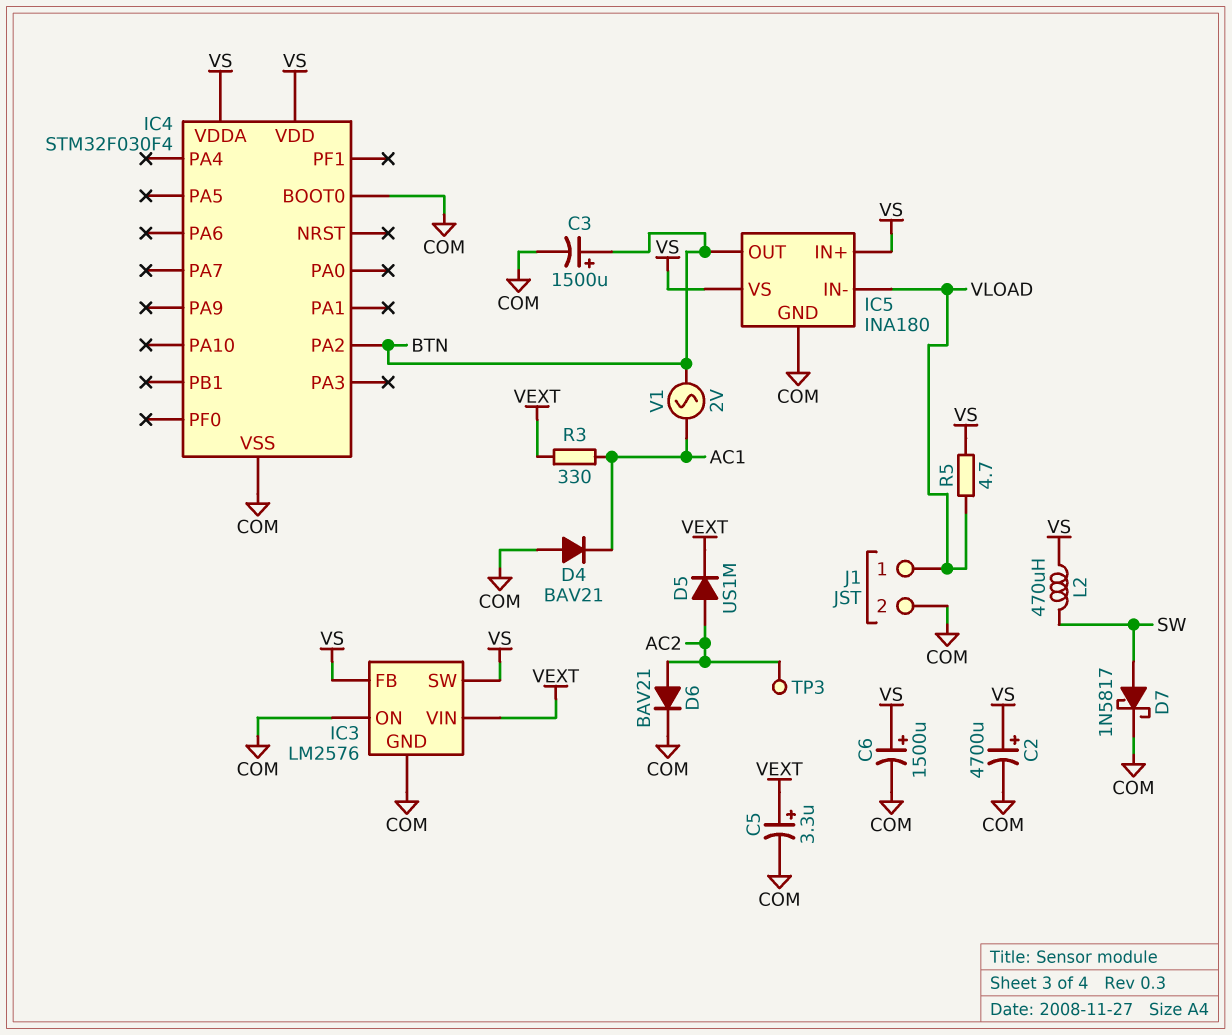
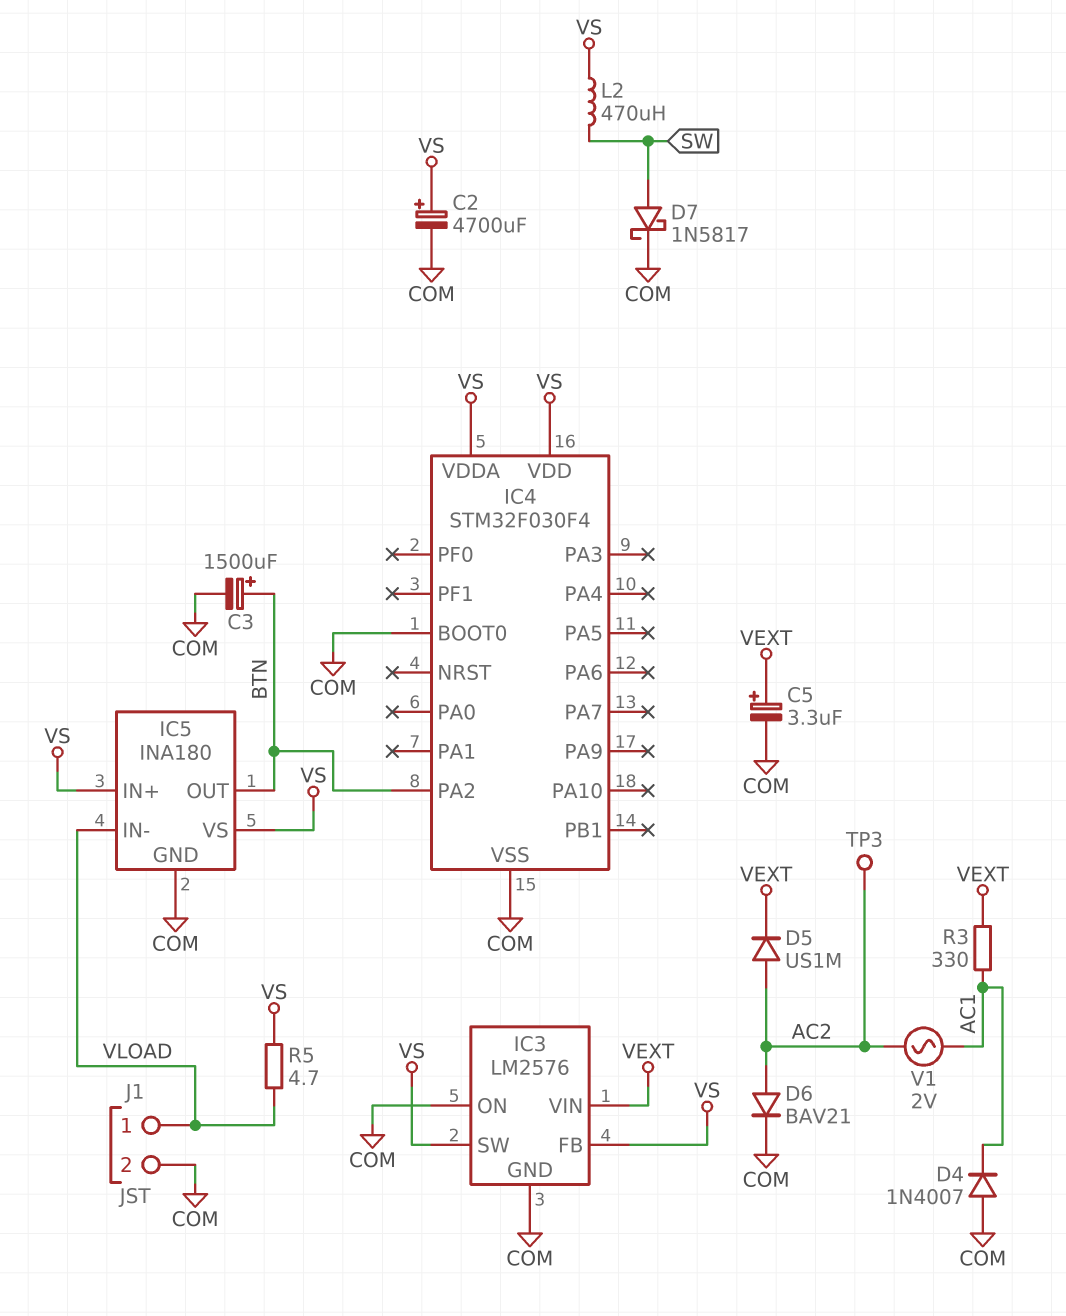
C6: 1500uF (plus VS, minus COM) -> none
D4: diode BAV21 (A COM, K AC1) -> diode 1N4007 (A COM, K AC1)
V1: AC 2V (AC1, BTN) -> AC 2V (AC1, AC2)

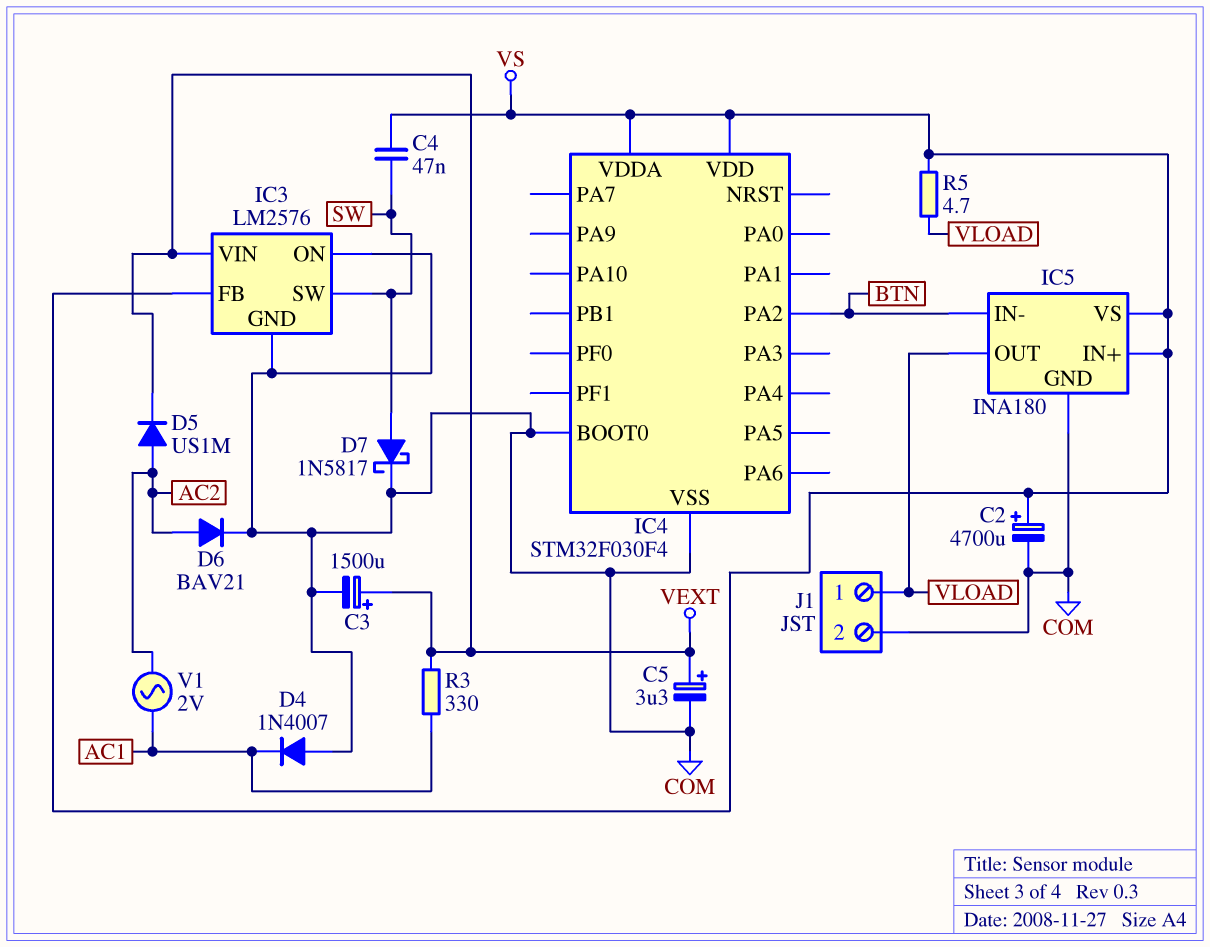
C3: 1500uF (plus BTN, minus COM) -> 1500uF (plus VEXT, minus COM)
C4: none -> 47nF (SW, VS)
IC3 pin SW: VS -> SW
IC5 pin IN-: VLOAD -> BTN
IC5 pin OUT: BTN -> VLOAD
L2: 470uH (SW, VS) -> none
TP3: test point (AC2) -> none

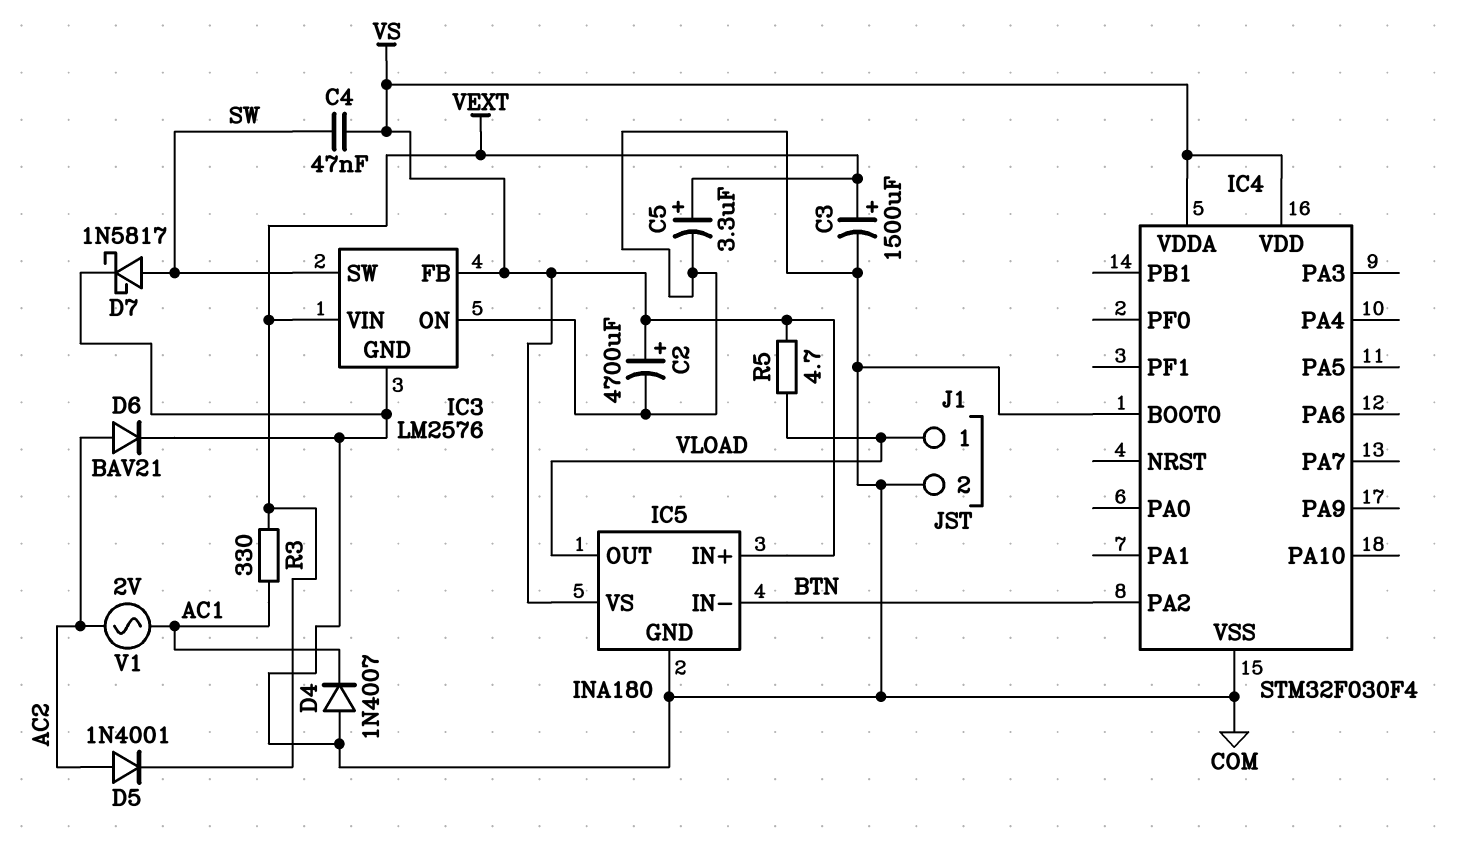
D5: diode US1M (A AC2, K VEXT) -> diode 1N4001 (A AC2, K VEXT)

